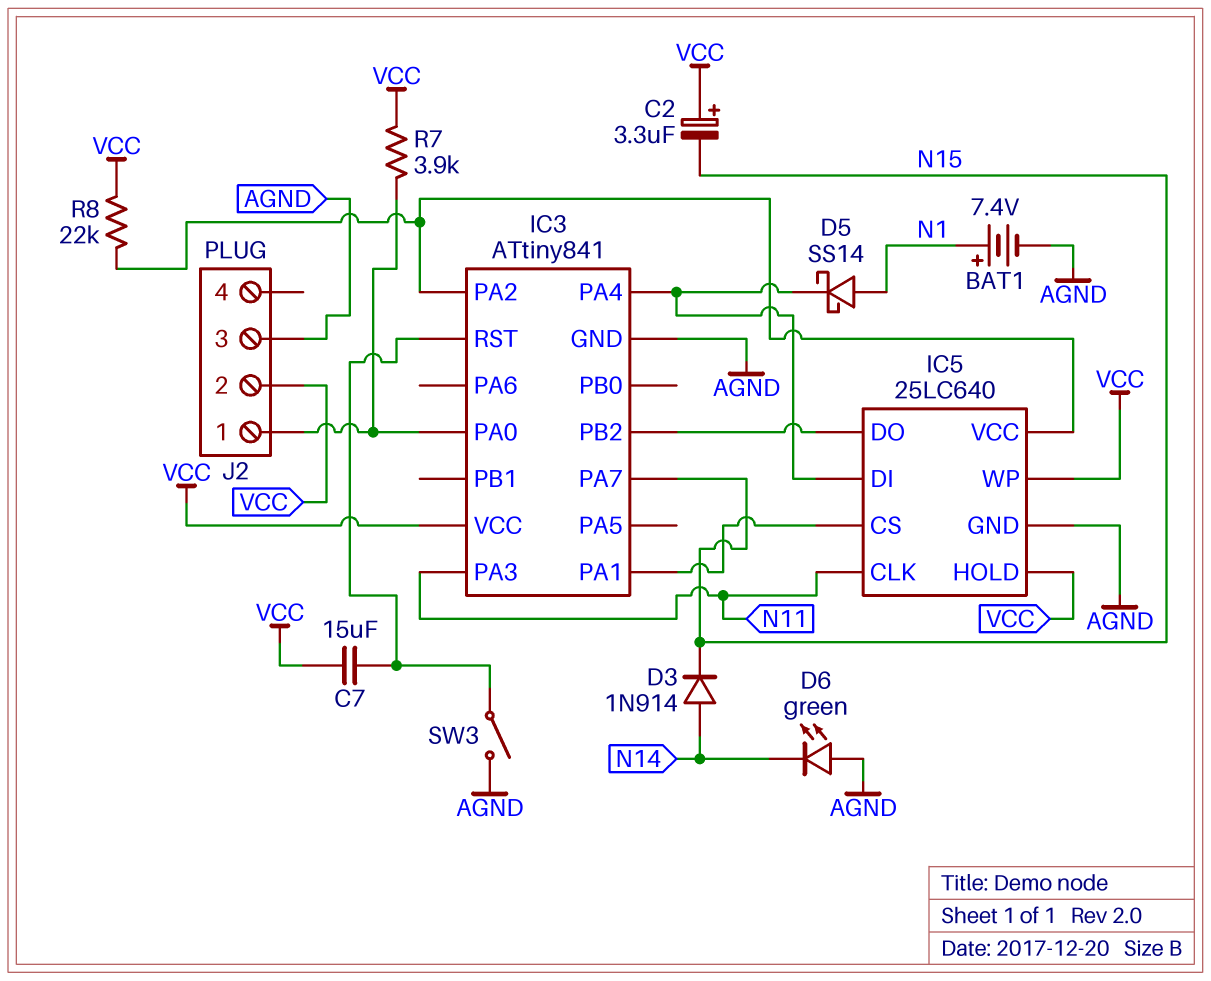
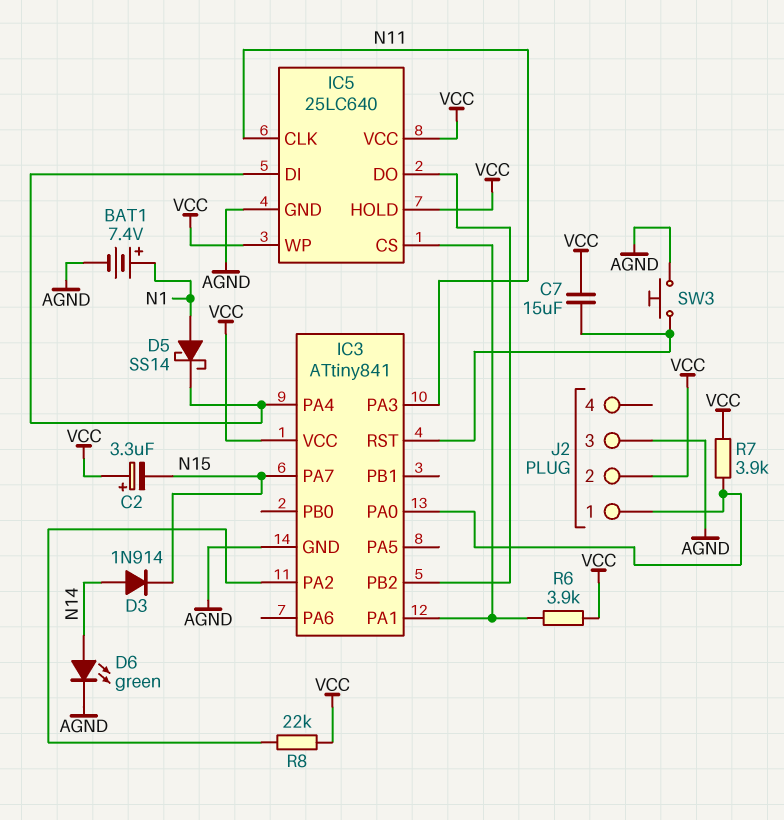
D6: LED green (A AGND, K N14) -> LED green (A N14, K AGND)
IC5 pin VCC: IC3/PA2 -> VCC
R6: none -> 3.9k (IC3/PA1, VCC)
SW3: switch (AGND, IC3/RST) -> button (AGND, IC3/RST)

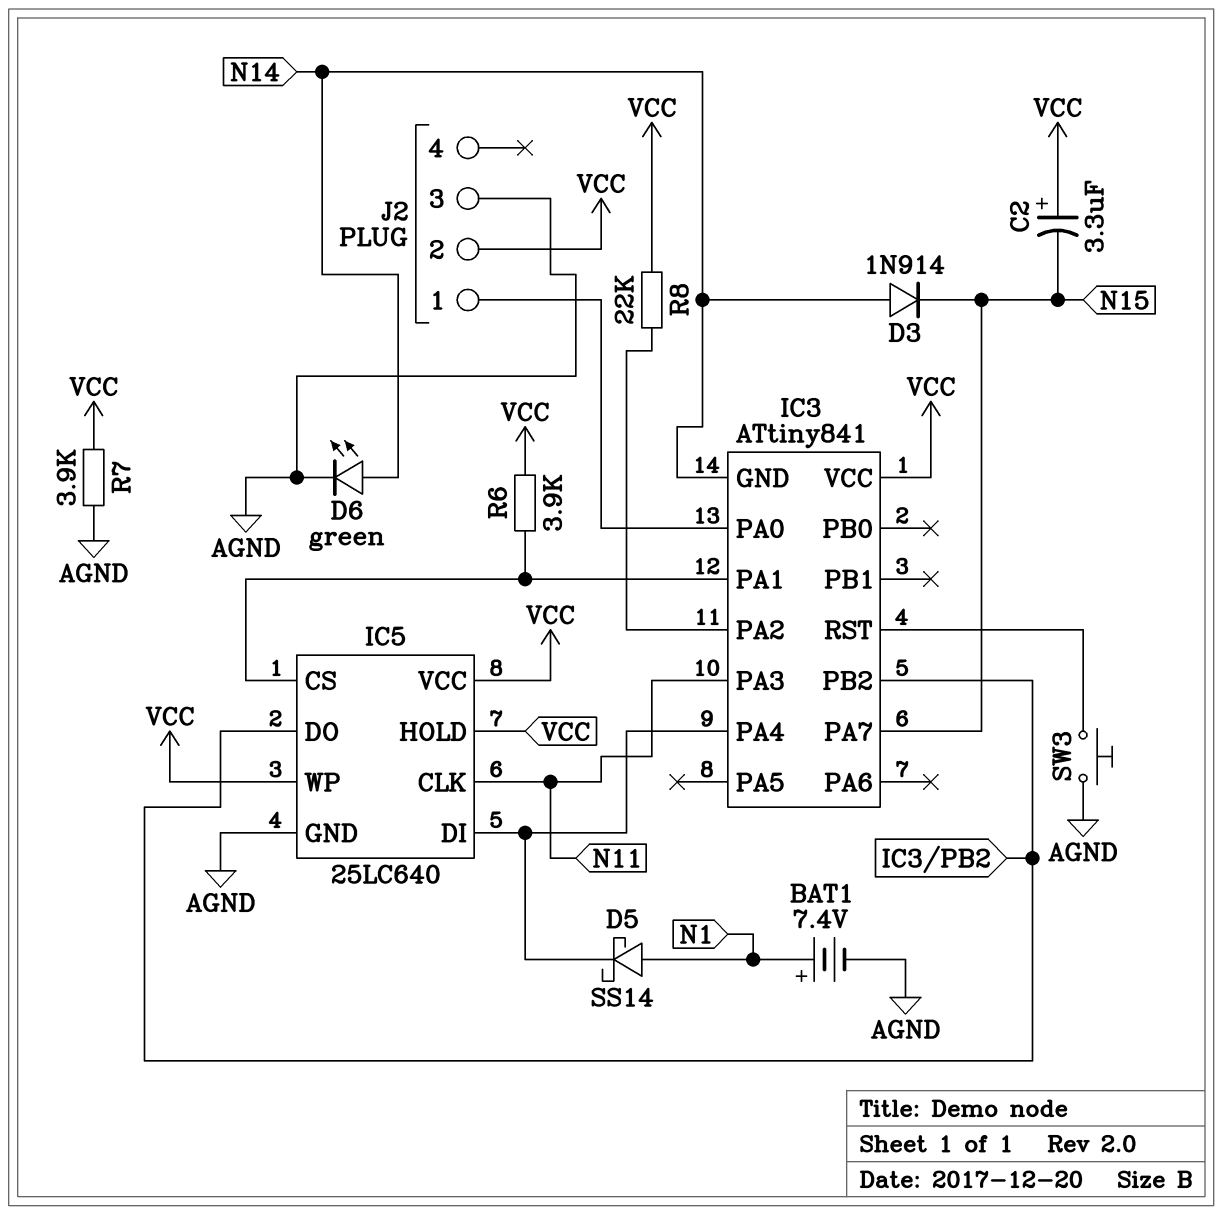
C7: 15uF (IC3/RST, VCC) -> none
IC3 pin GND: AGND -> N14
R7: 3.9k (IC3/PA0, VCC) -> 3.9k (AGND, VCC)

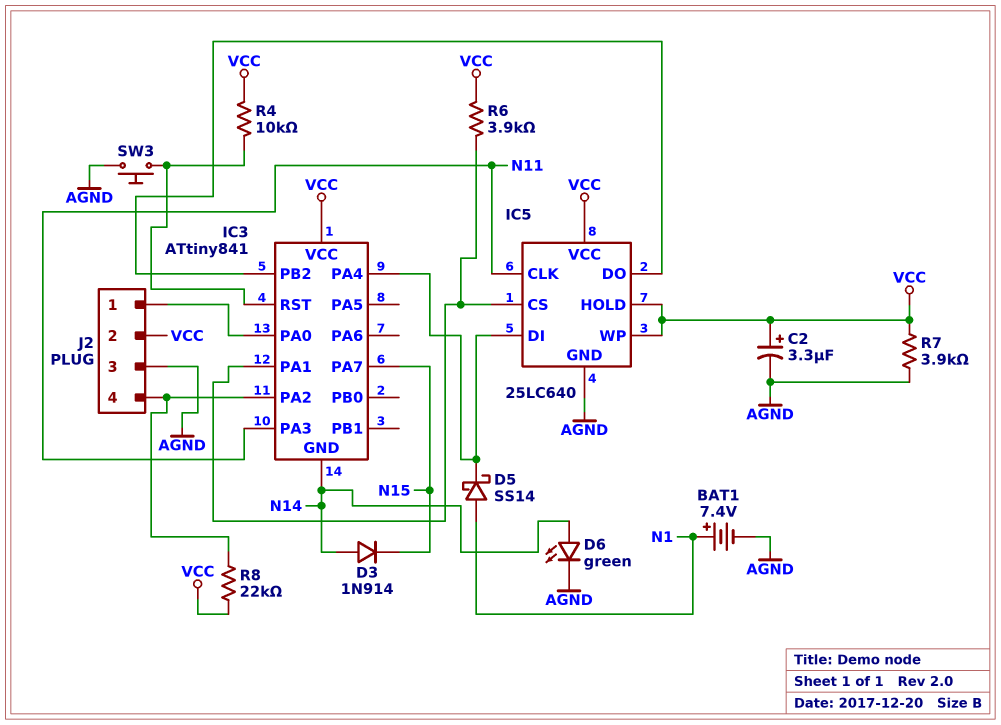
C2: 3.3uF (plus VCC, minus N15) -> 3.3uF (plus VCC, minus AGND)
J2 pin 4: none -> IC3/PA2
R4: none -> 10k (IC3/RST, VCC)

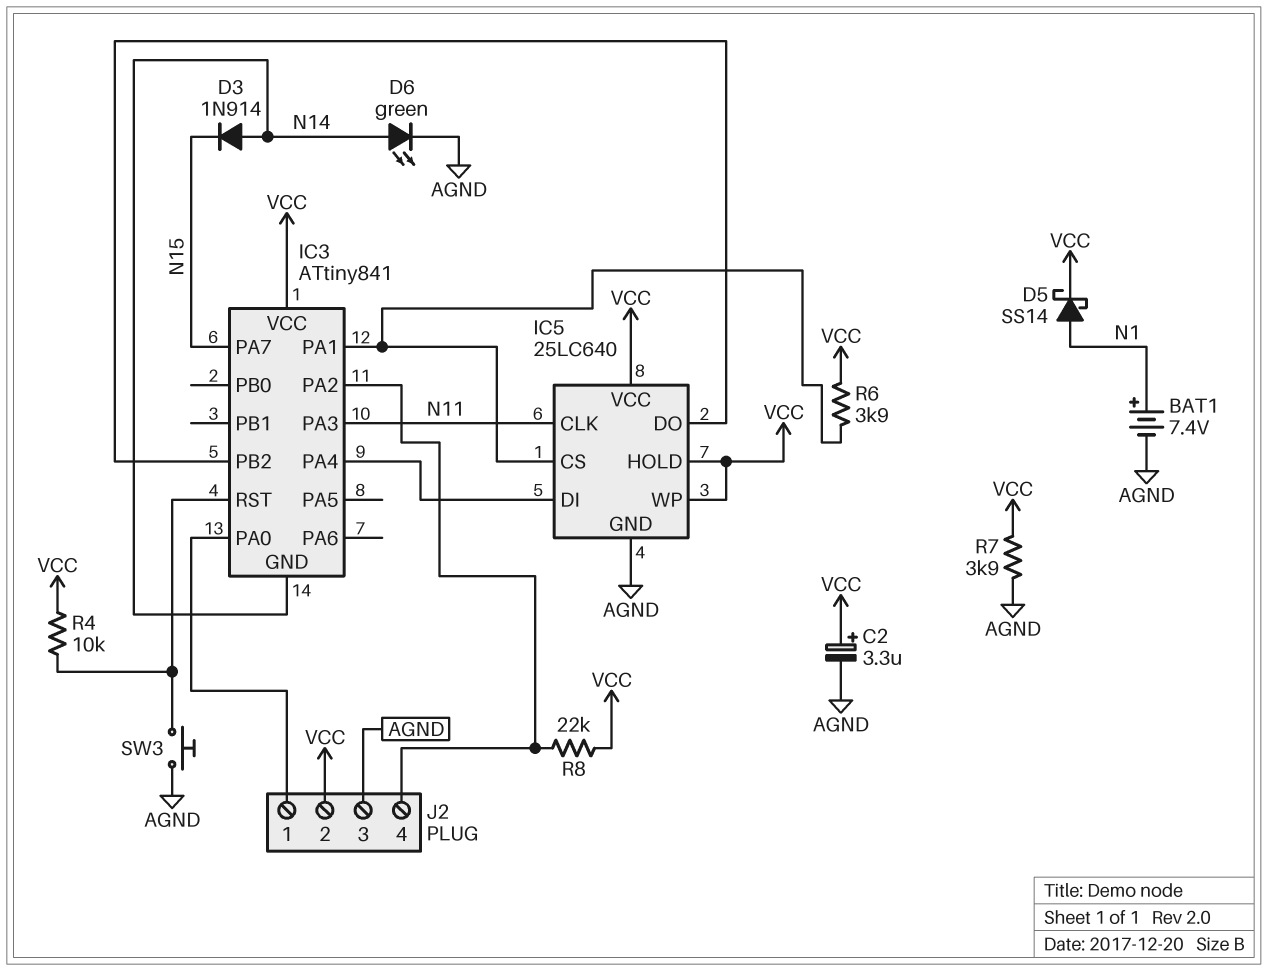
D5: schottky SS14 (A N1, K IC3/PA4) -> schottky SS14 (A N1, K VCC)

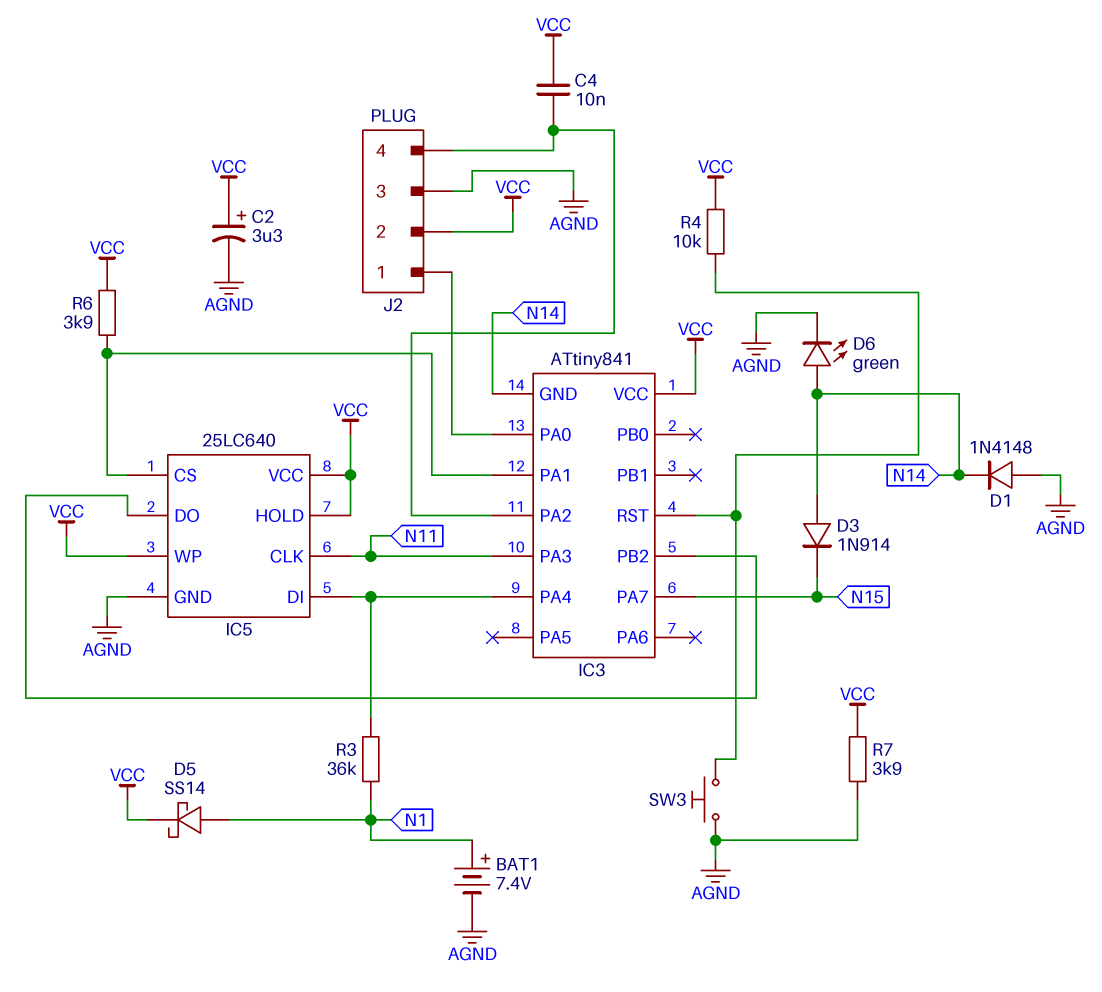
C4: none -> 10nF (IC3/PA2, VCC)
D1: none -> diode 1N4148 (A AGND, K N14)
R3: none -> 36k (IC3/PA4, N1)
R8: 22k (IC3/PA2, VCC) -> none

